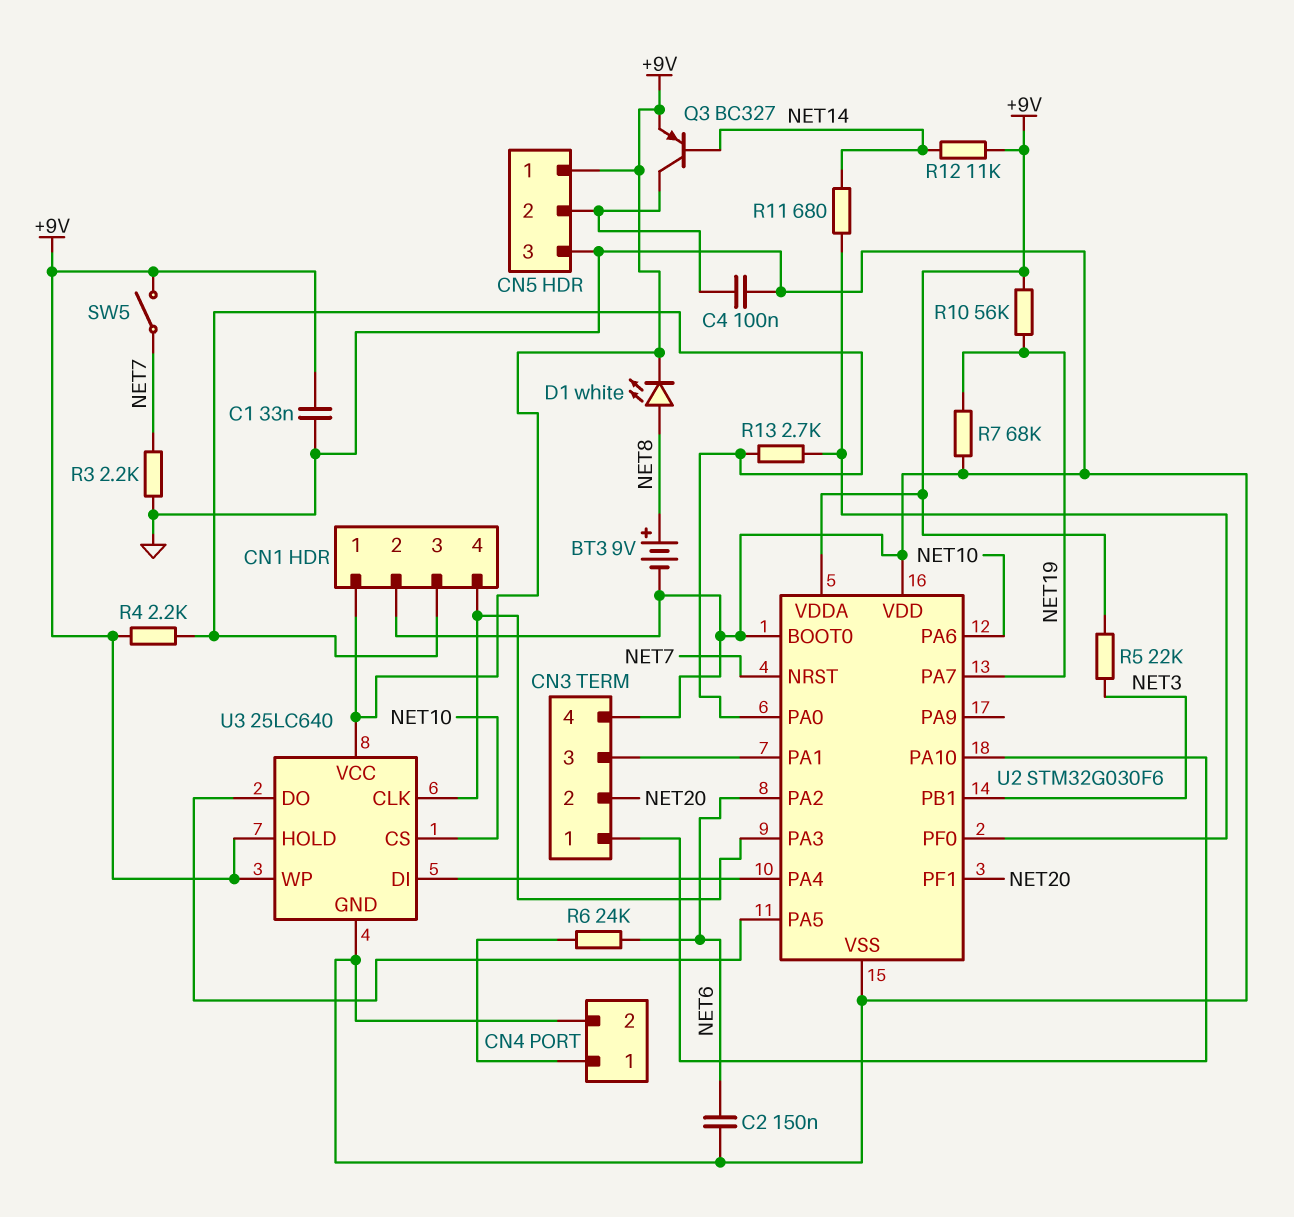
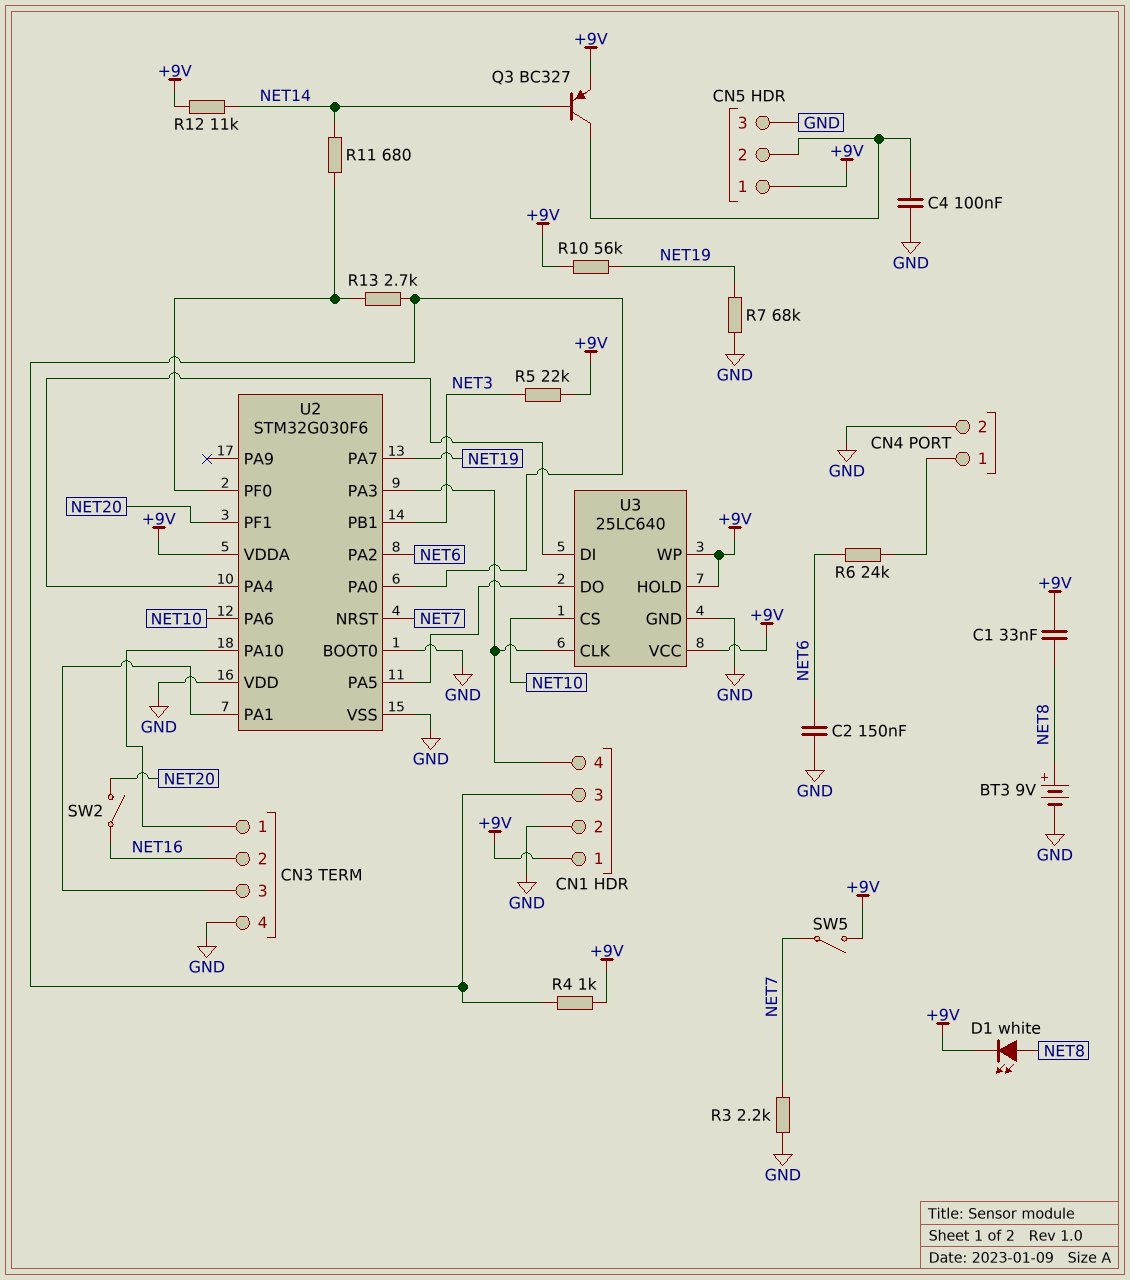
C1: 33nF (+9V, GND) -> 33nF (+9V, NET8)
CN3 pin 2: NET20 -> NET16
R4: 2.2k (+9V, CN1/3) -> 1k (+9V, CN1/3)
SW2: none -> switch (NET16, NET20)

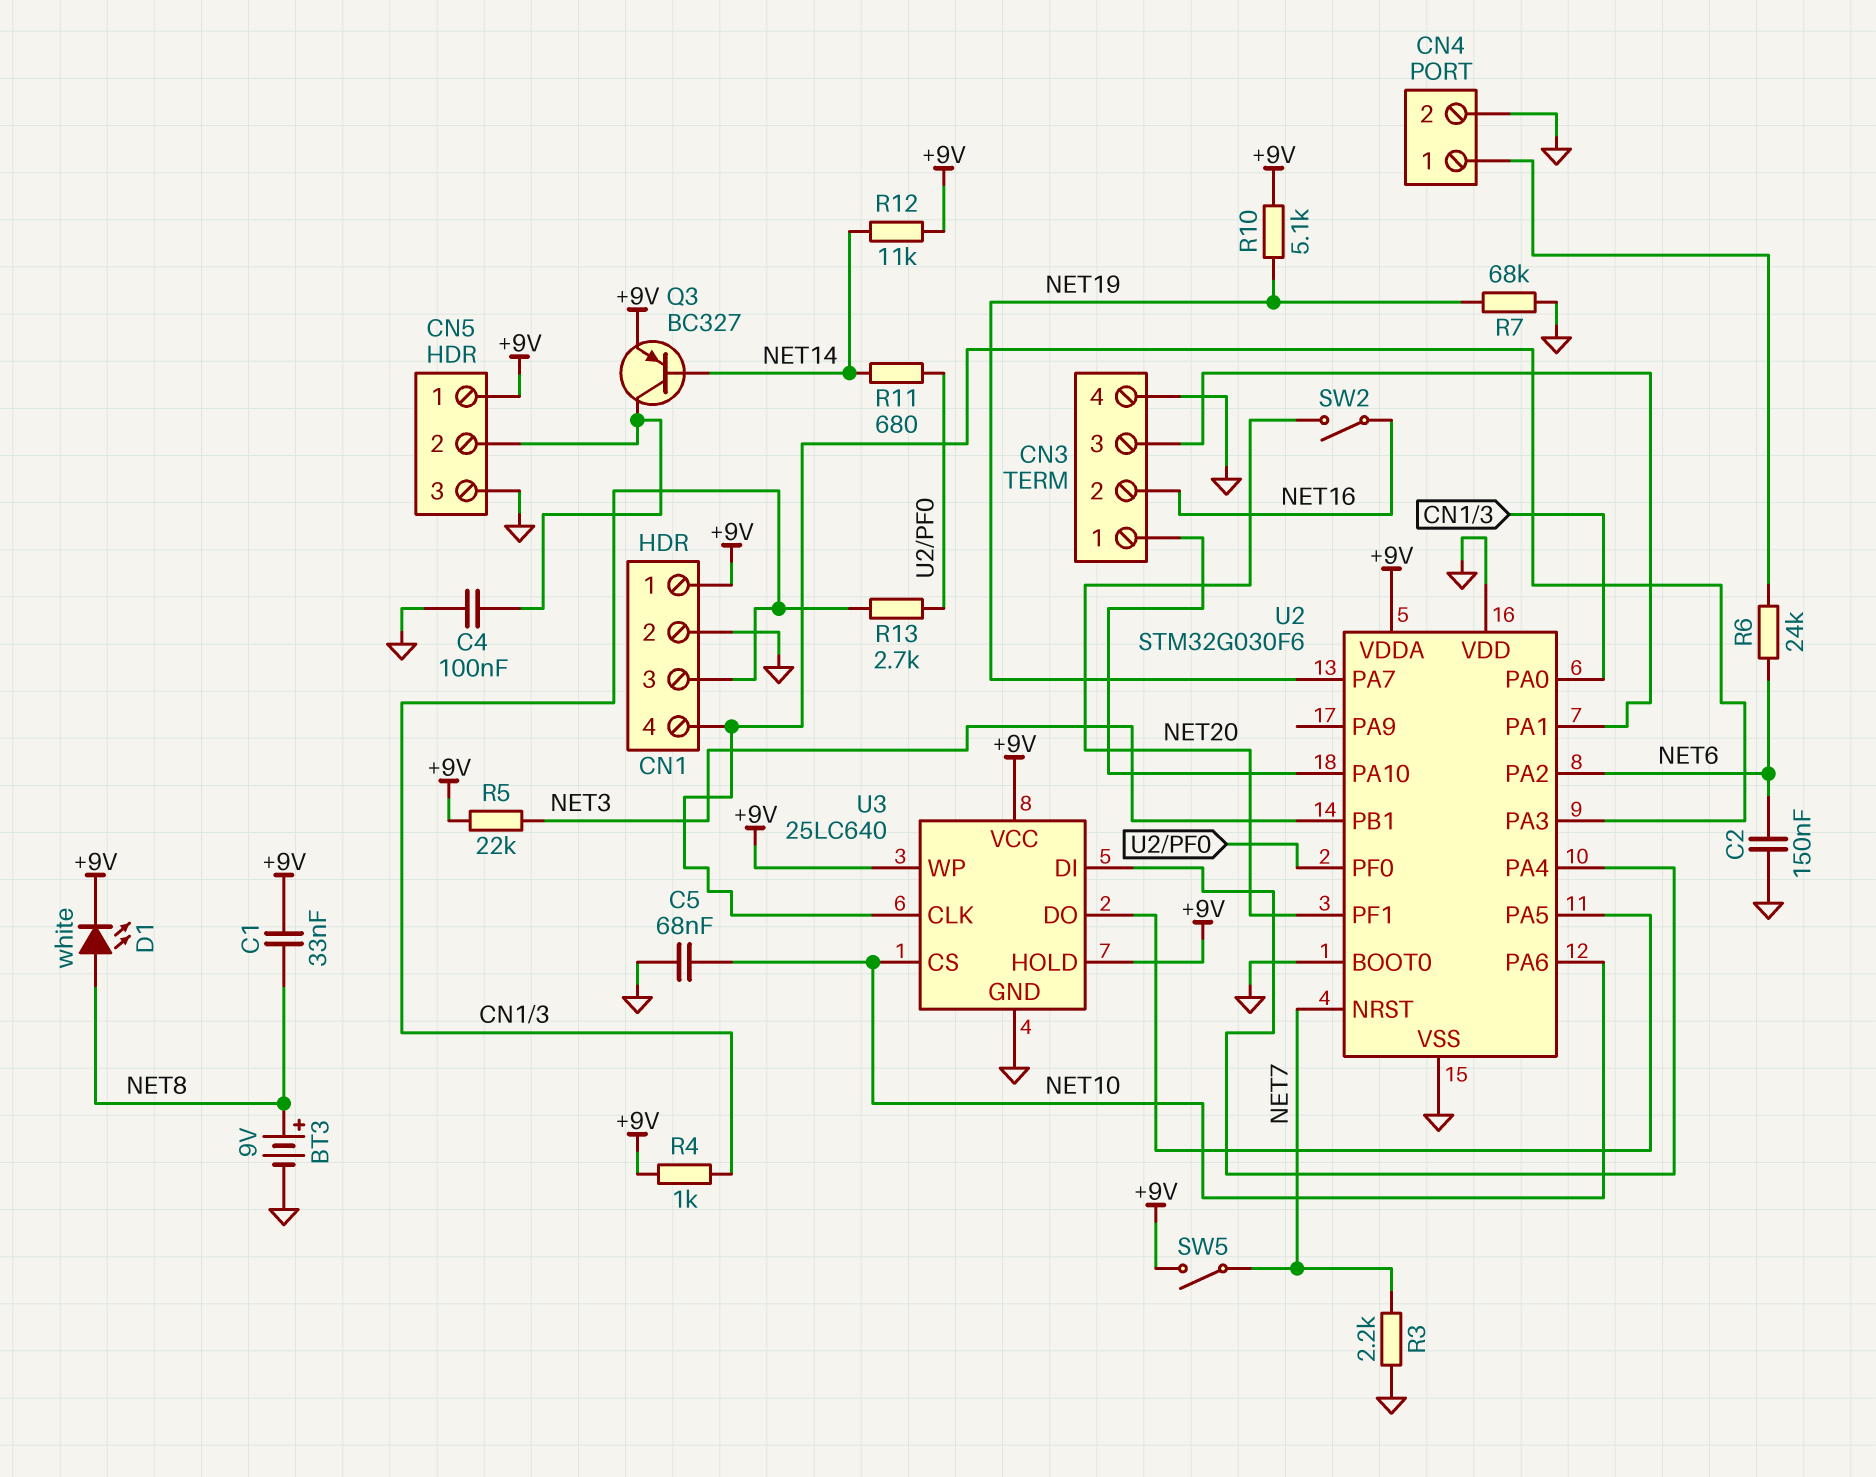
C5: none -> 68nF (GND, NET10)
R10: 56k (+9V, NET19) -> 5.1k (+9V, NET19)

